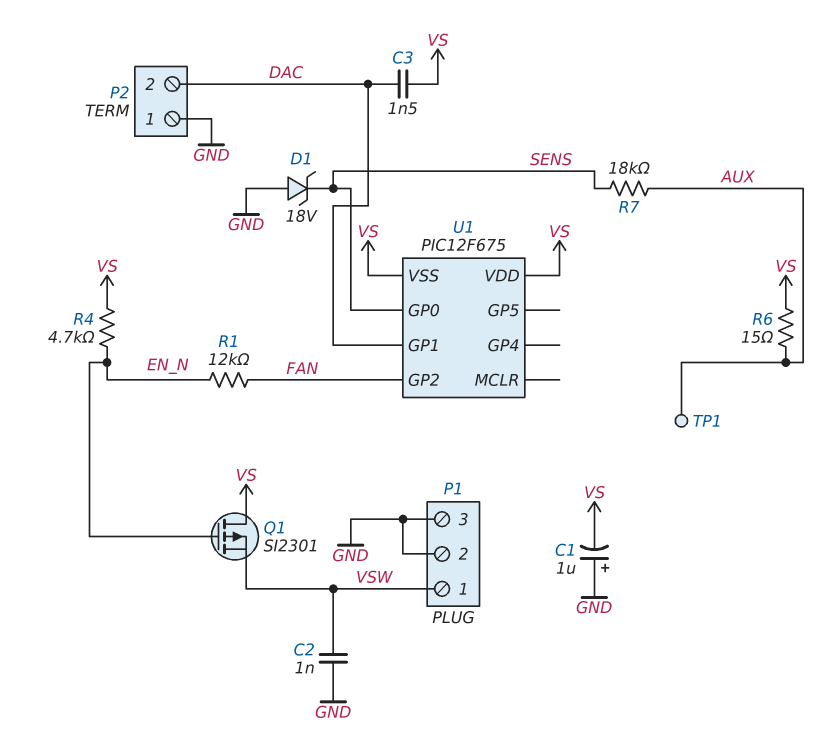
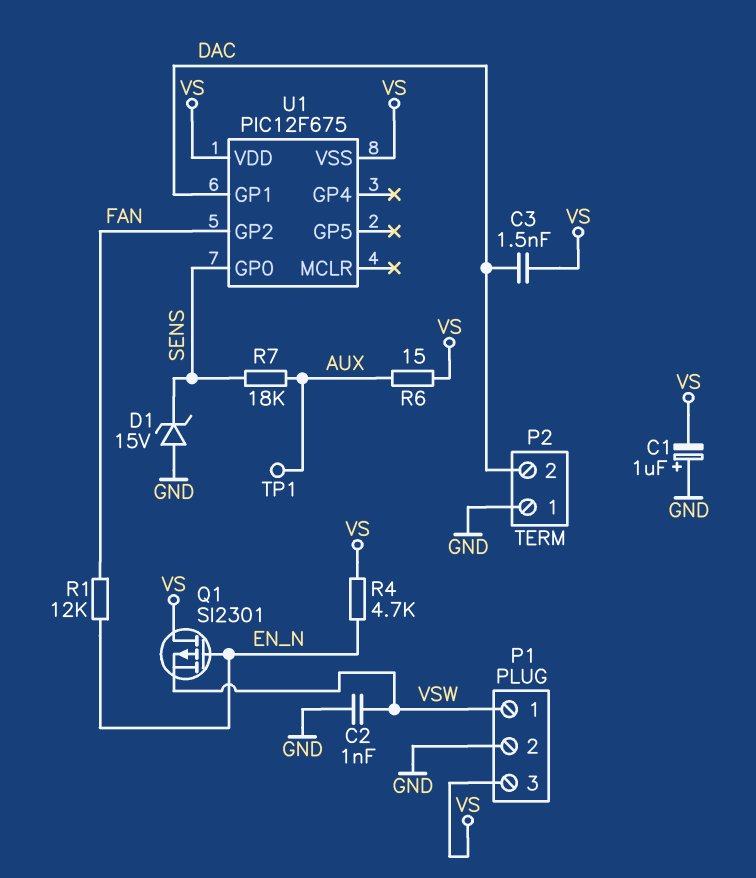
D1: zener 18V (A GND, K SENS) -> zener 15V (A GND, K SENS)
P1 pin 3: GND -> VS

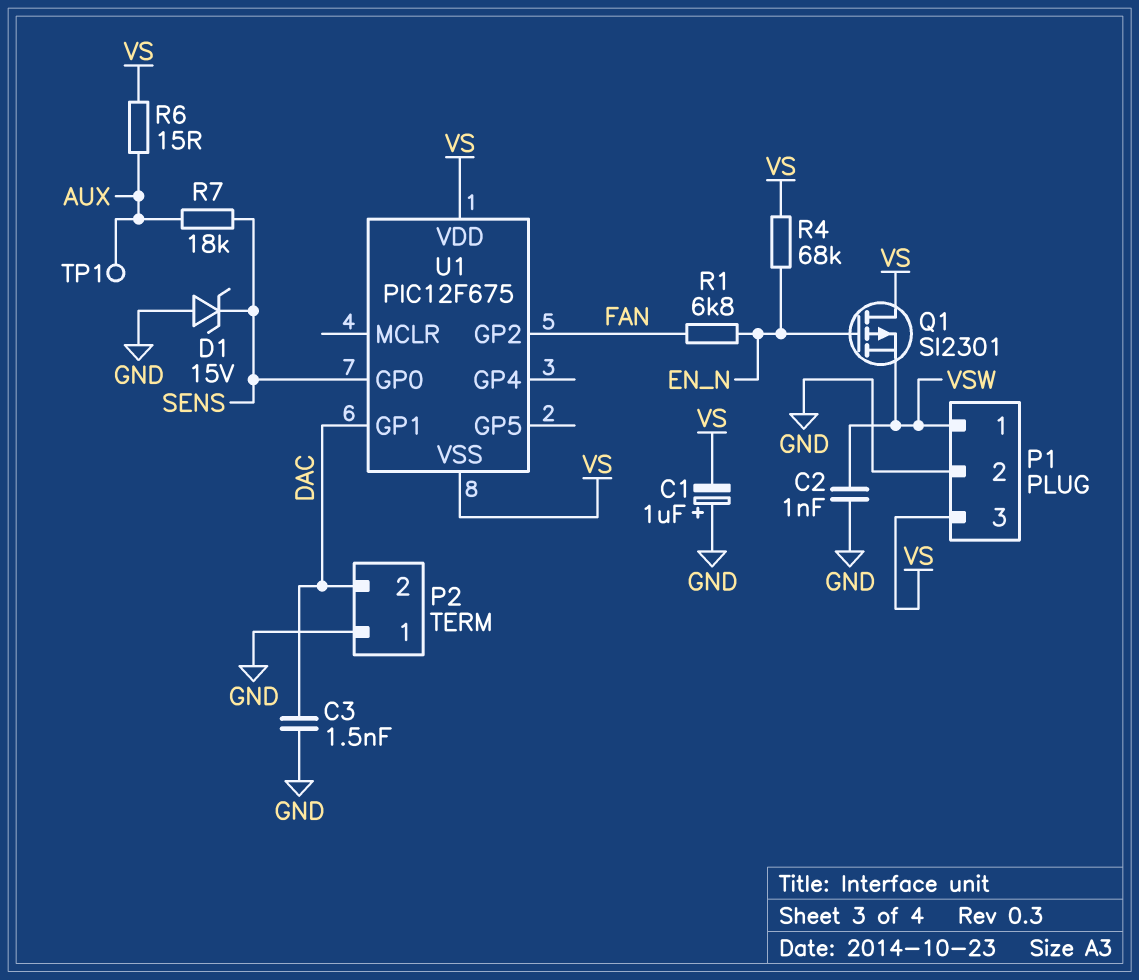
C3: 1.5nF (DAC, VS) -> 1.5nF (DAC, GND)
R1: 12k (EN_N, FAN) -> 6.8k (EN_N, FAN)
R4: 4.7k (EN_N, VS) -> 68k (EN_N, VS)

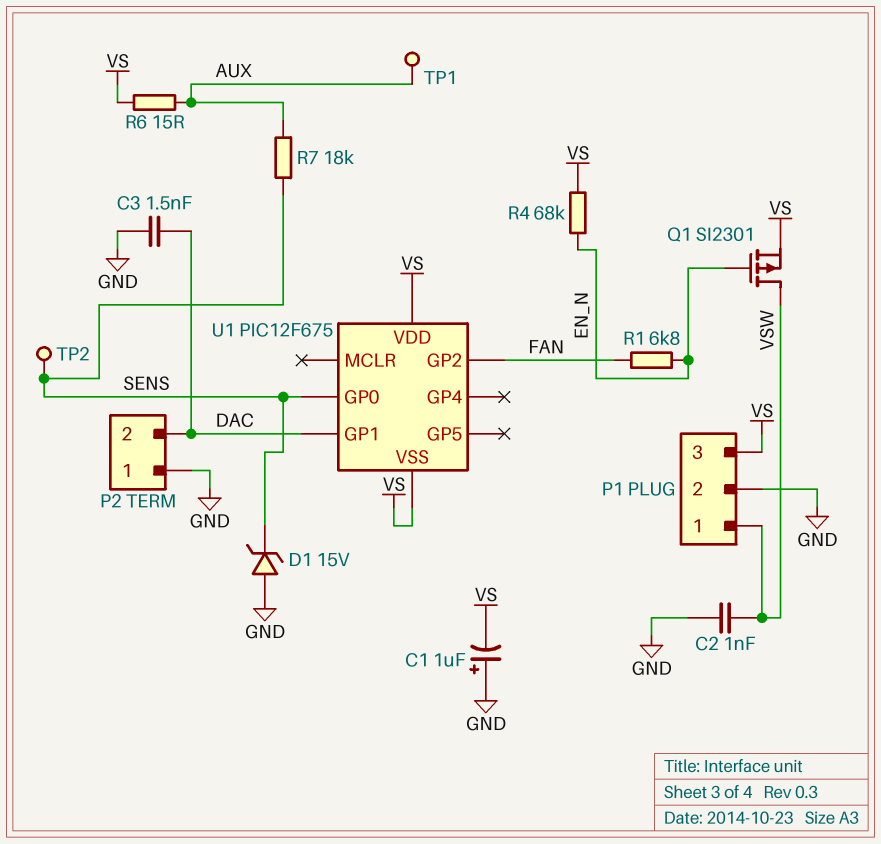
Q1: PMOS SI2301 (G EN_N, D VS, S VSW) -> PMOS SI2301 (G EN_N, D VSW, S VS)
TP2: none -> test point (SENS)

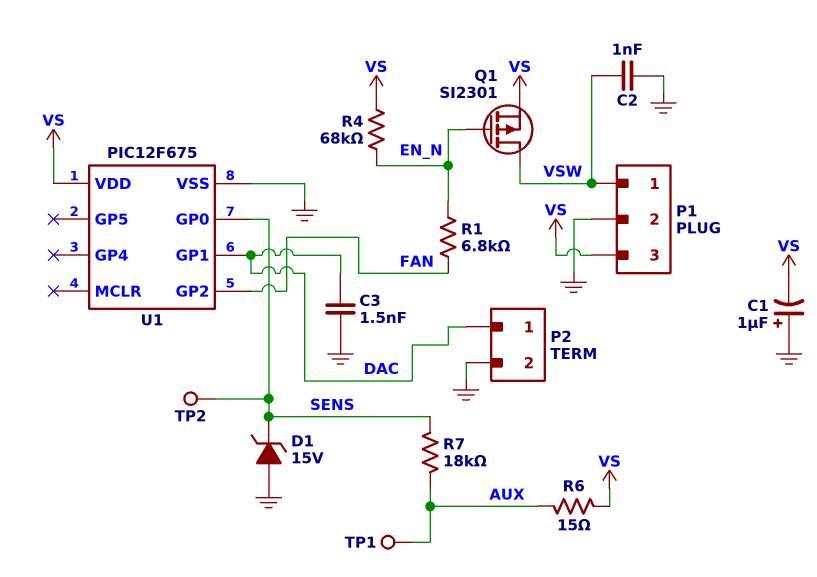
P2 pin 1: GND -> DAC
P2 pin 2: DAC -> GND
U1 pin VSS: VS -> GND

